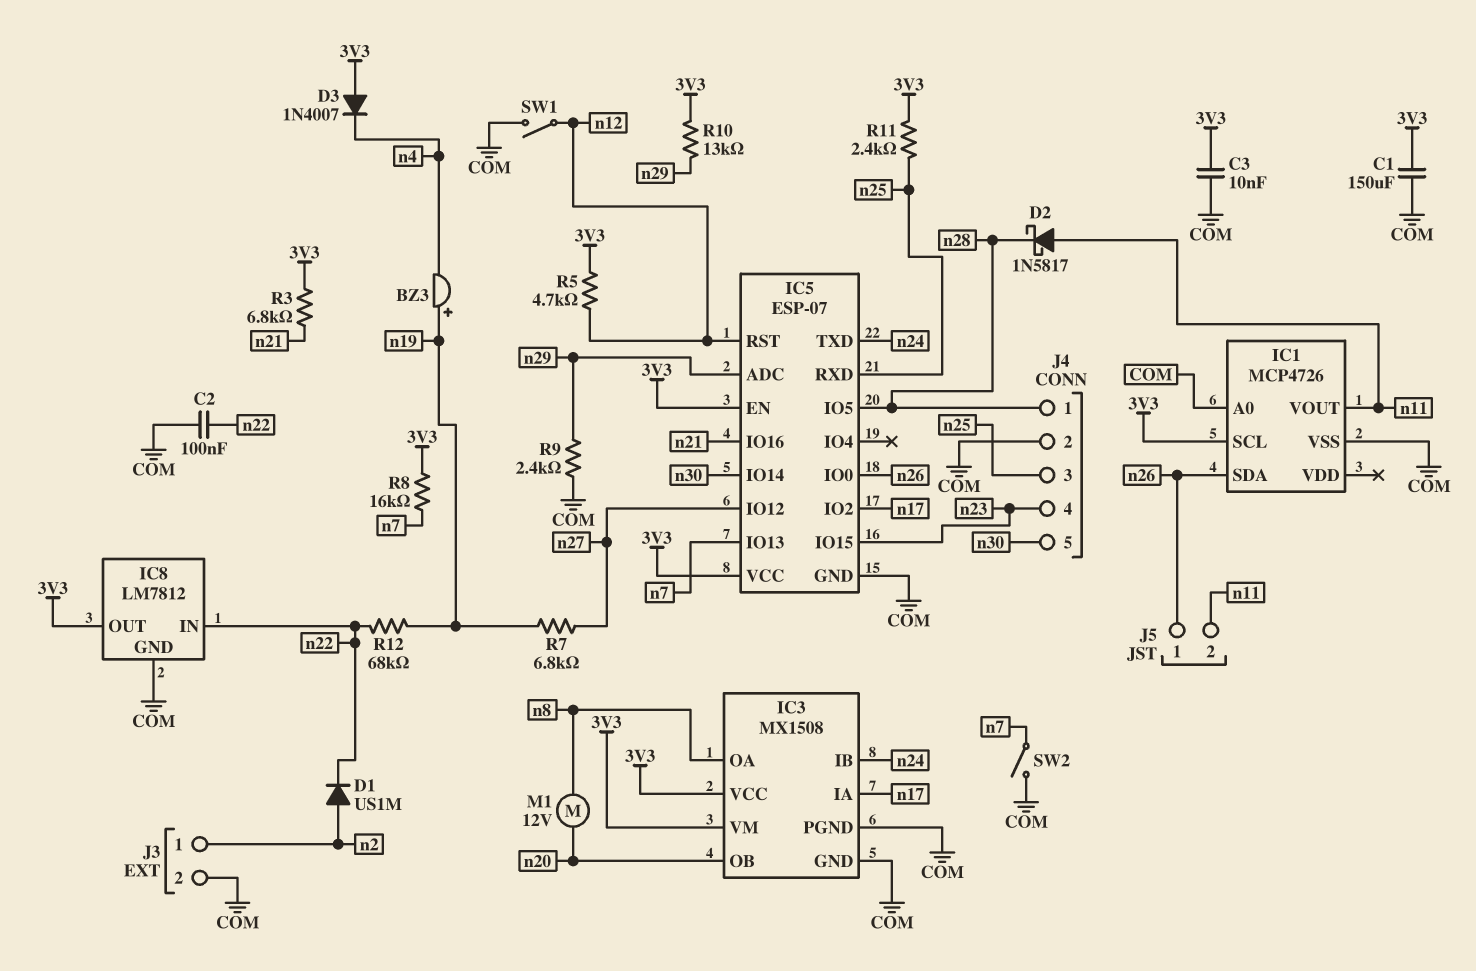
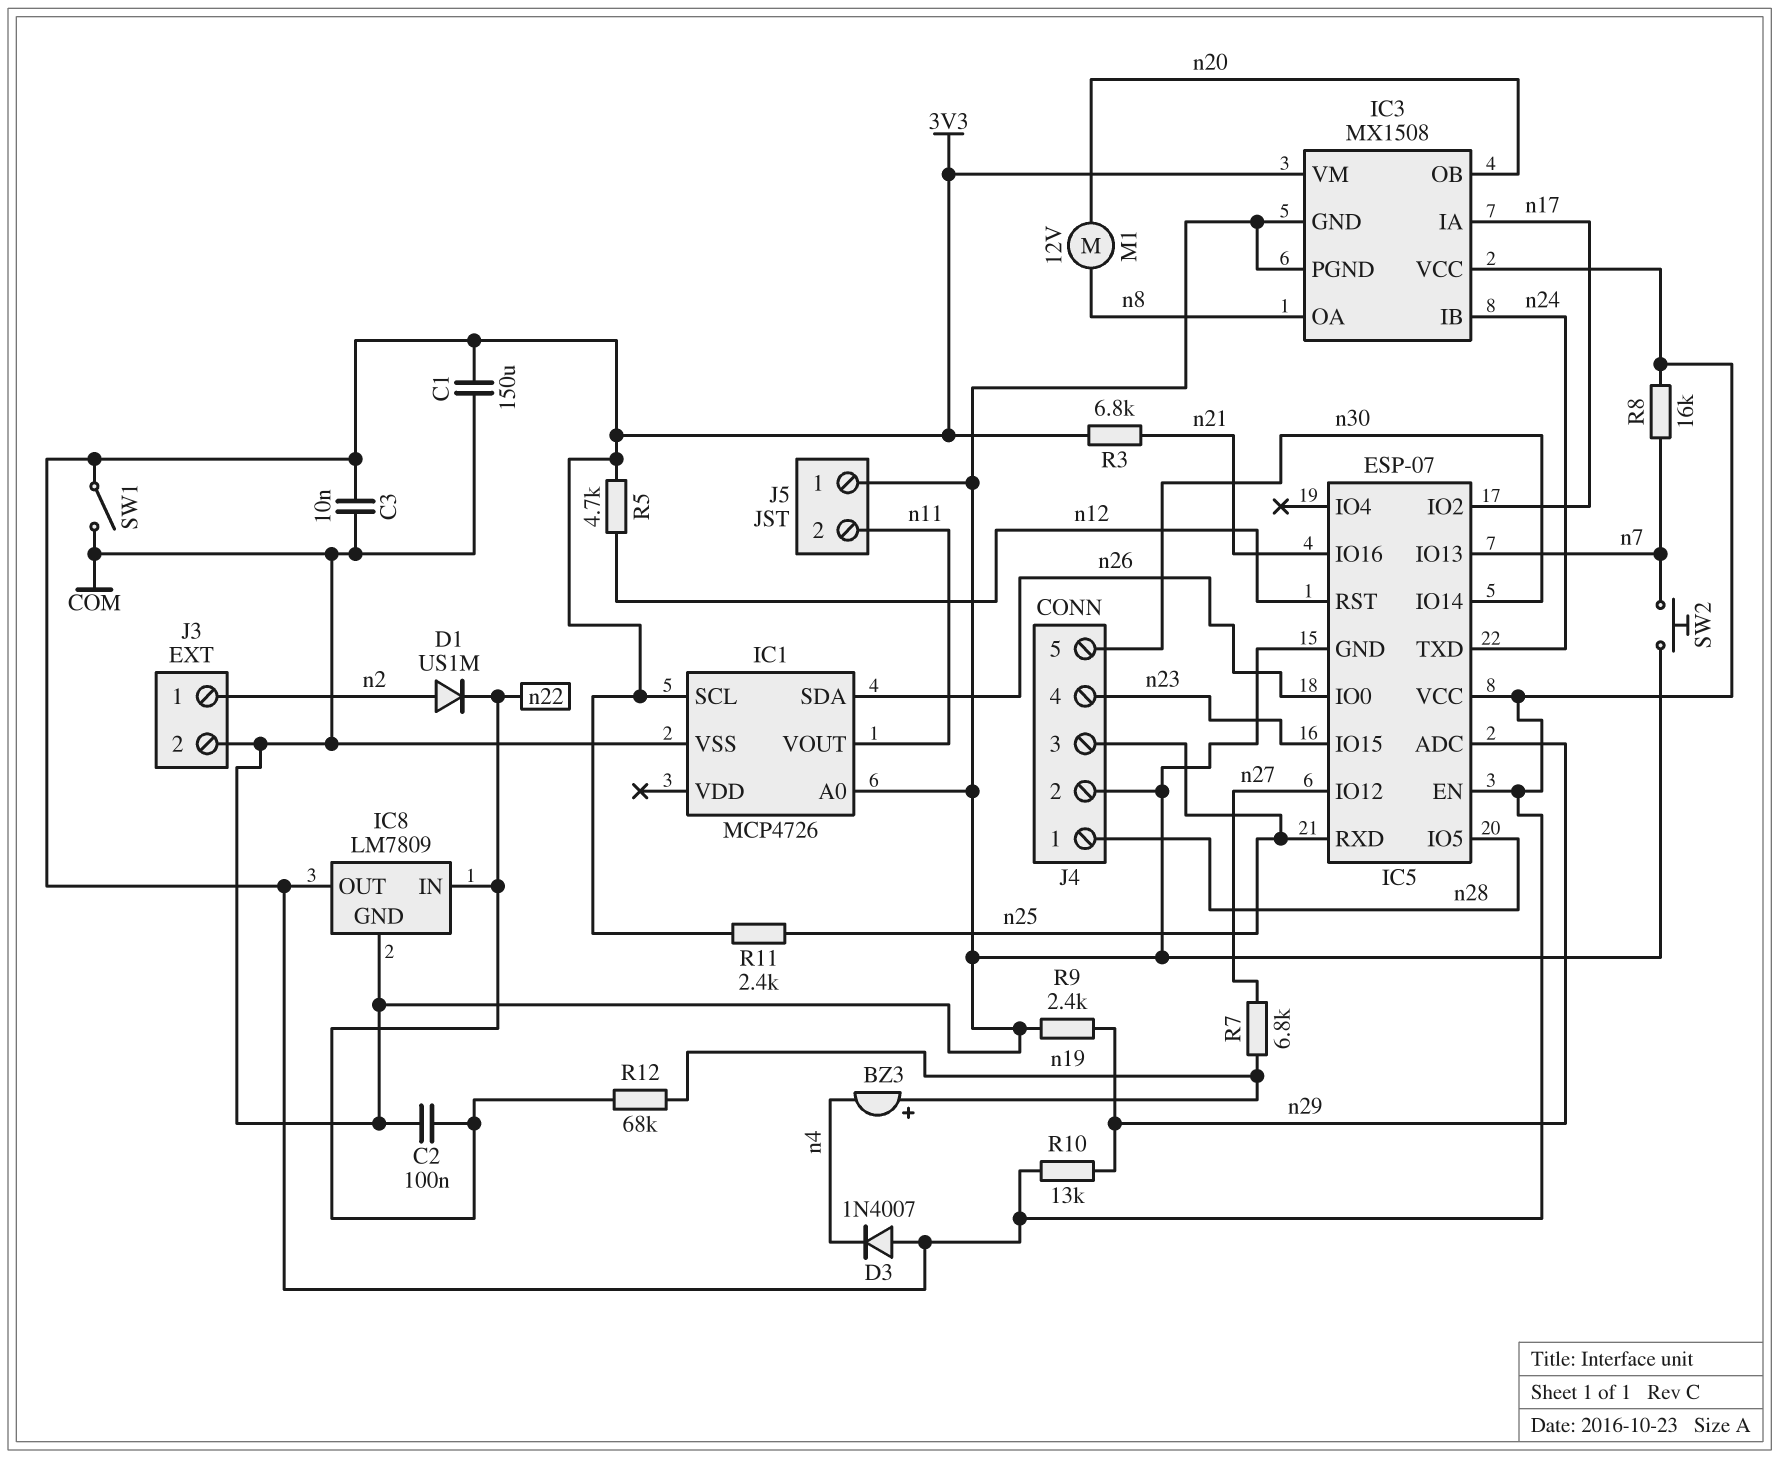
D2: schottky 1N5817 (A n11, K n28) -> none
IC8: LM7812 -> LM7809
J5 pin 1: n26 -> COM
SW1: switch (COM, n12) -> switch (3V3, COM)
SW2: switch (COM, n7) -> button (COM, n7)

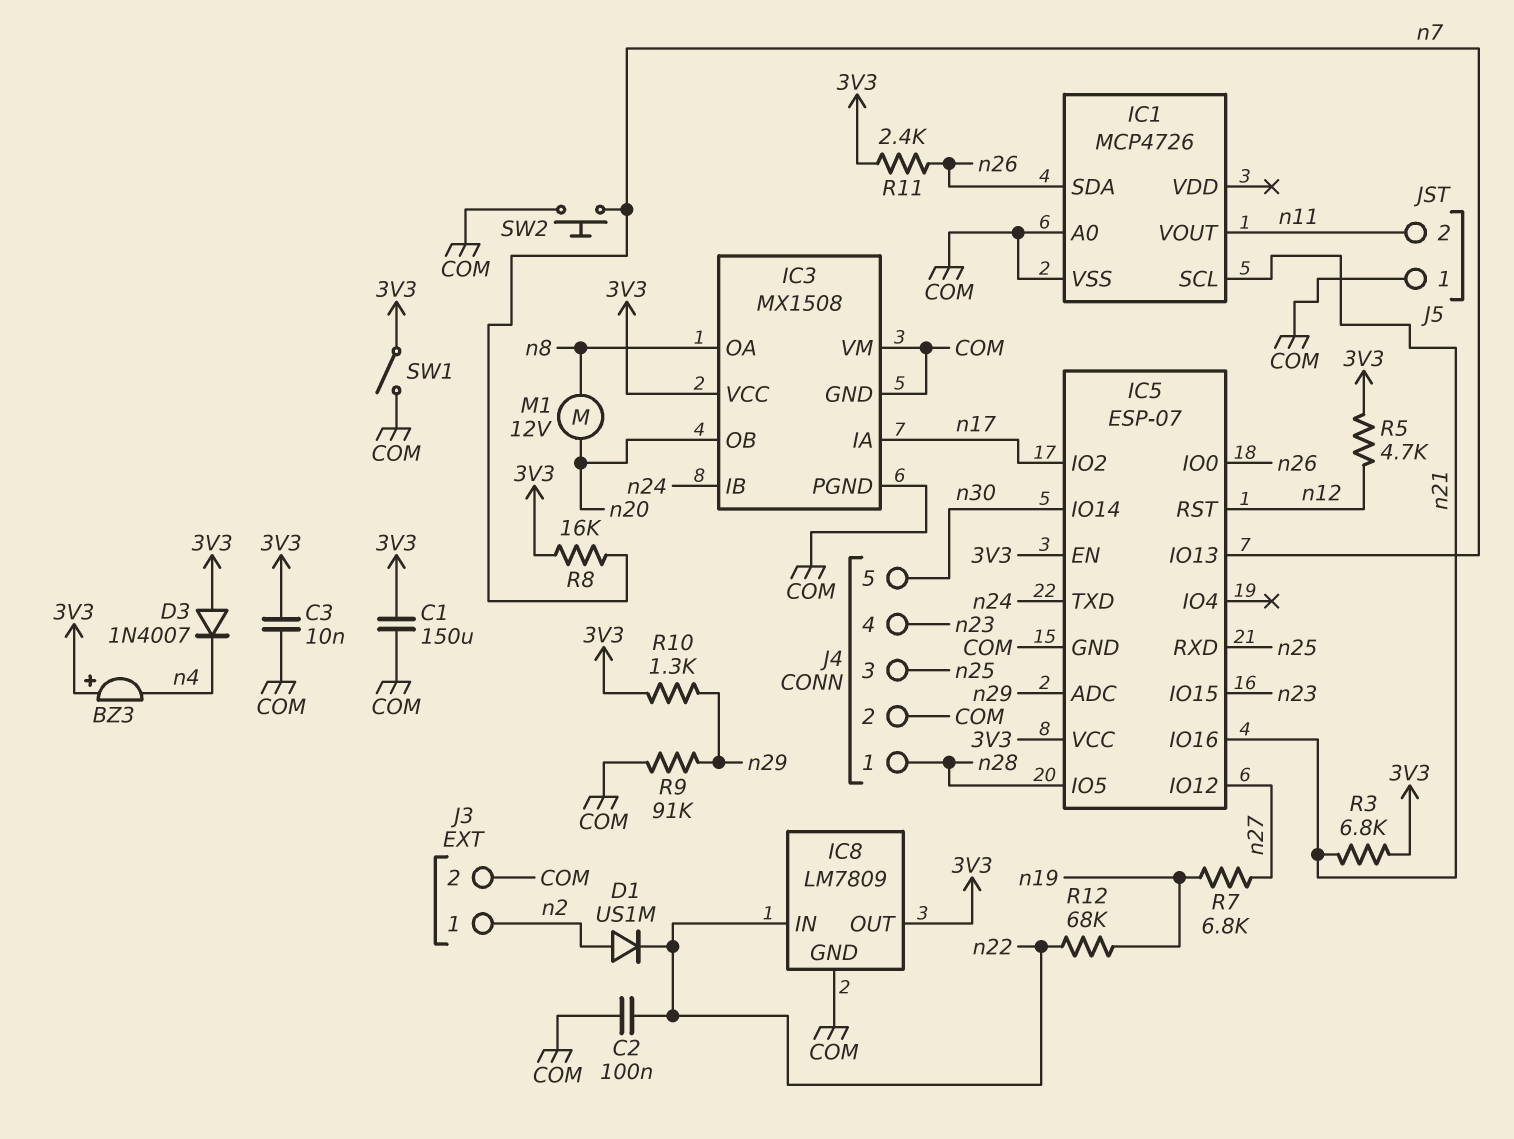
BZ3: buzzer (plus n19, minus n4) -> buzzer (plus 3V3, minus n4)
IC1 pin SCL: 3V3 -> n21
IC3 pin VM: 3V3 -> COM
R9: 2.4k (COM, n29) -> 91k (COM, n29)
R10: 13k (3V3, n29) -> 1.3k (3V3, n29)
R11: 2.4k (3V3, n25) -> 2.4k (3V3, n26)

